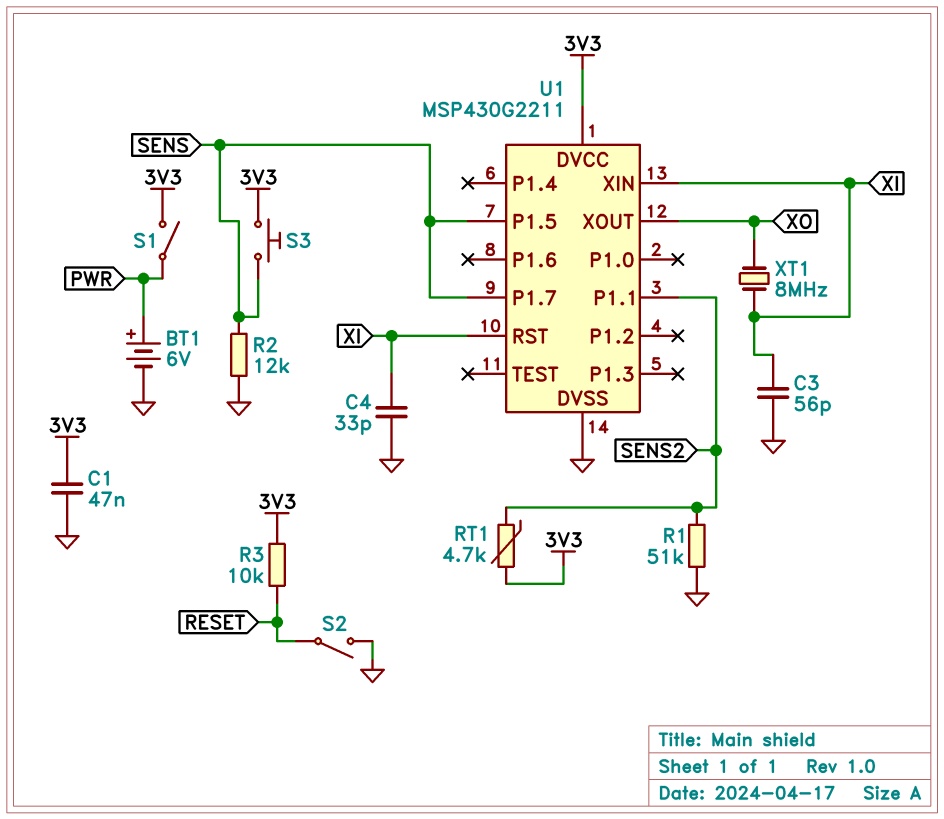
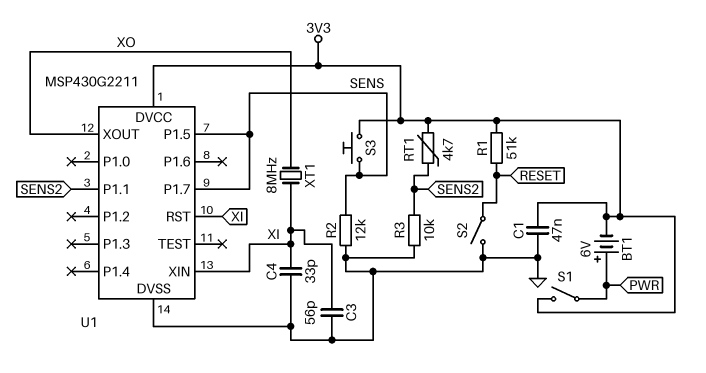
BT1: 6V (plus PWR, minus GND) -> 6V (plus PWR, minus 3V3)
R1: 51k (GND, SENS2) -> 51k (3V3, RESET)
R3: 10k (3V3, RESET) -> 10k (GND, SENS2)

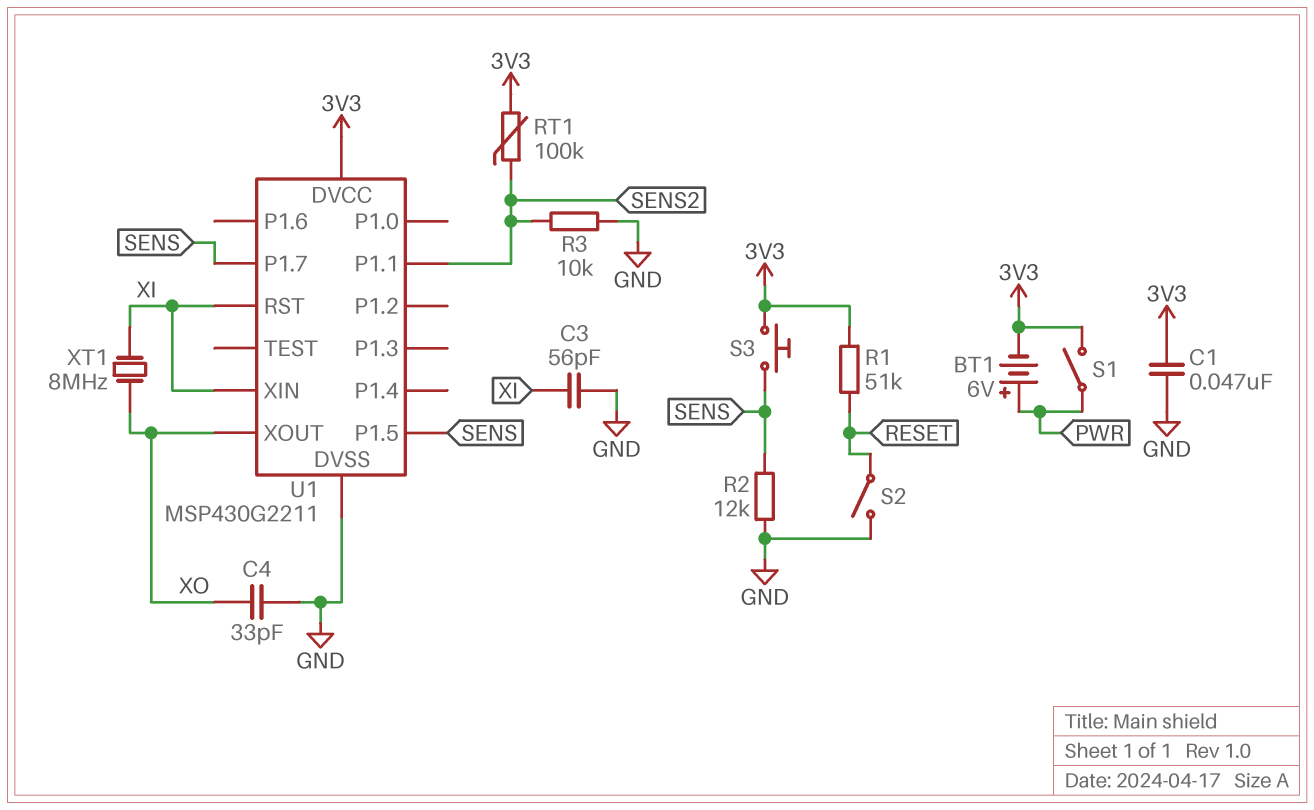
C4: 33pF (GND, XI) -> 33pF (GND, XO)
RT1: 4.7k (3V3, SENS2) -> 100k (3V3, SENS2)

